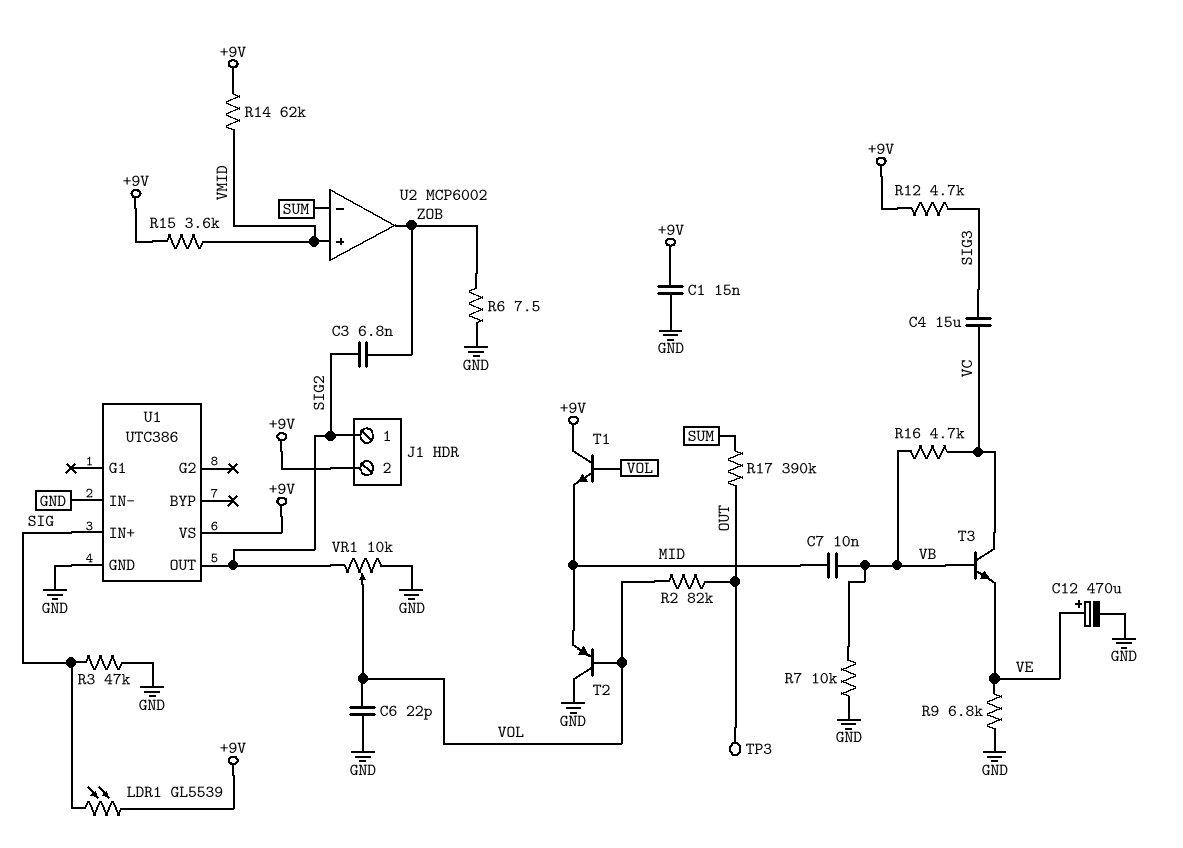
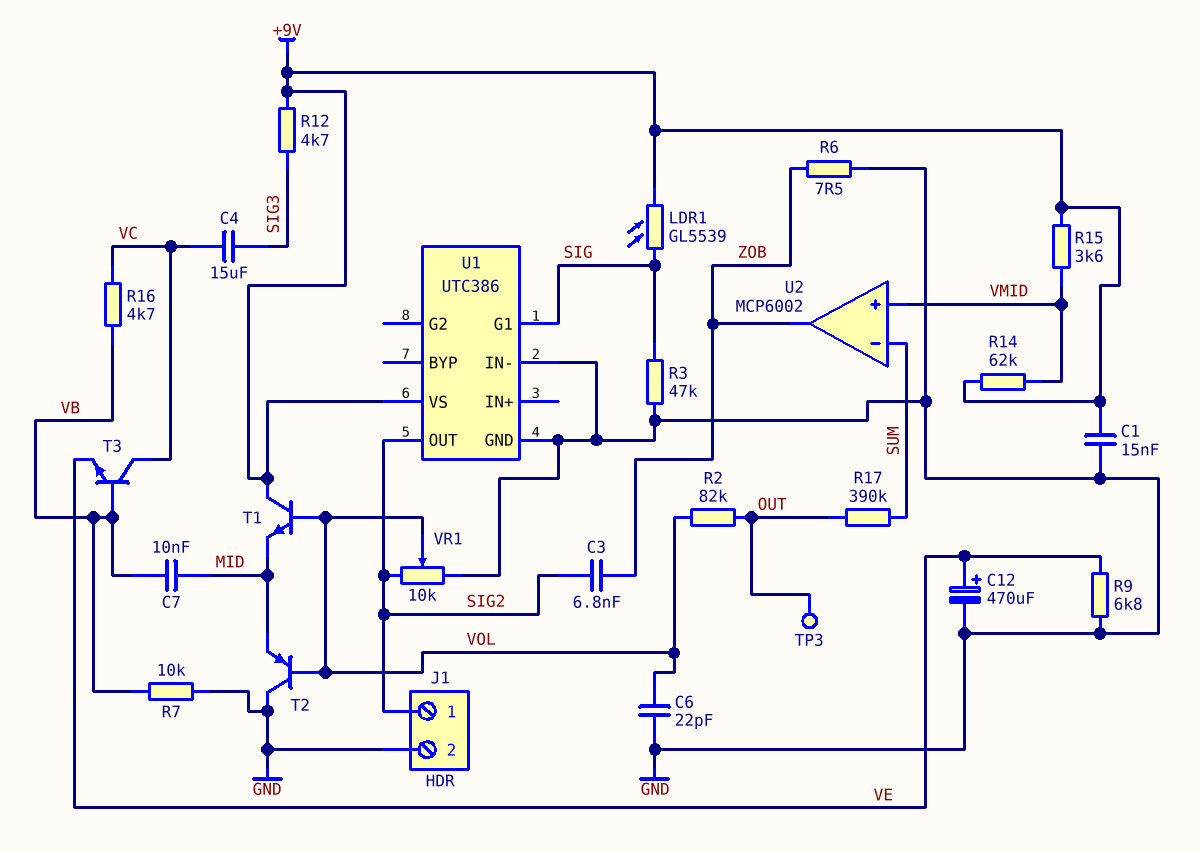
J1 pin 2: +9V -> GND
U1 pin G1: none -> SIG
U1 pin IN+: SIG -> none

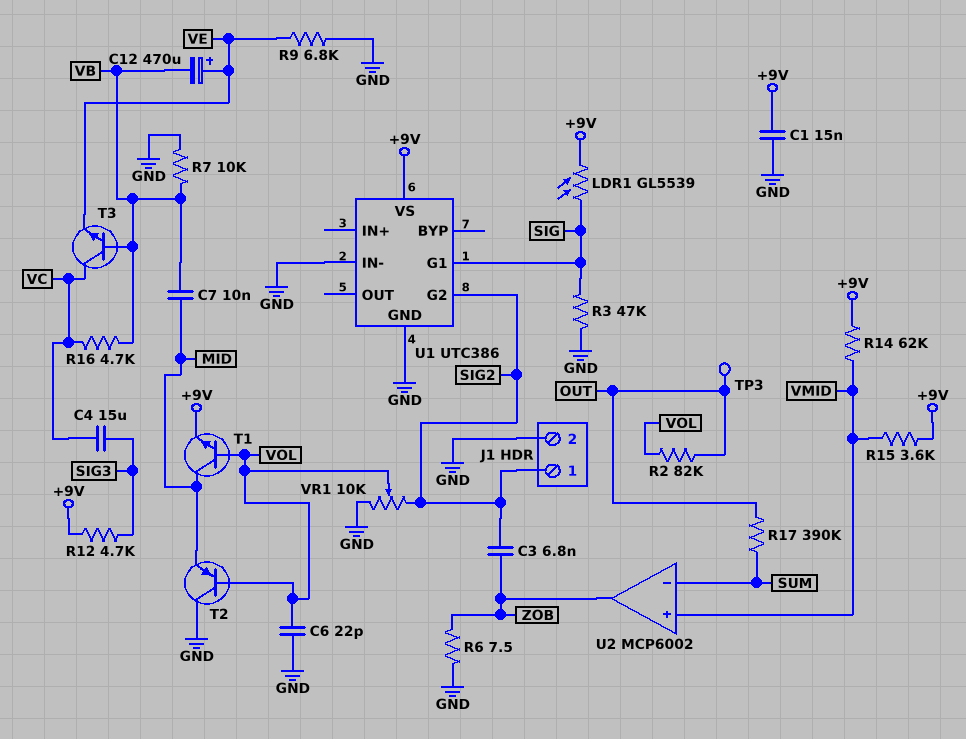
C12: 470uF (plus VE, minus GND) -> 470uF (plus VE, minus VB)
T1: NPN (B VOL, C +9V, E MID) -> NPN (B VOL, C MID, E +9V)
U1 pin G2: none -> SIG2
U1 pin OUT: SIG2 -> none

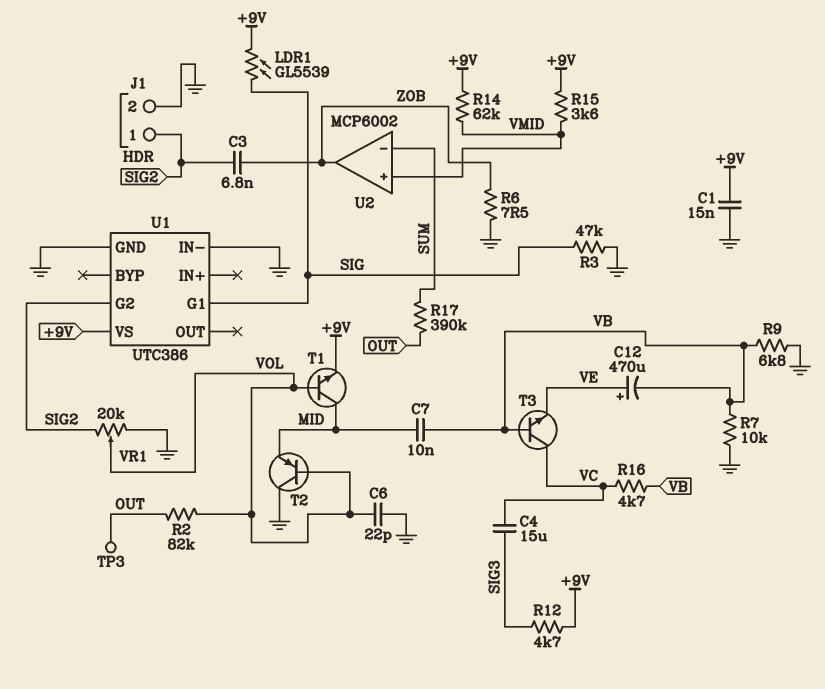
R9: 6.8k (GND, VE) -> 6.8k (GND, VB)
VR1: 10k (GND, SIG2, wiper VOL) -> 20k (GND, SIG2, wiper VOL)

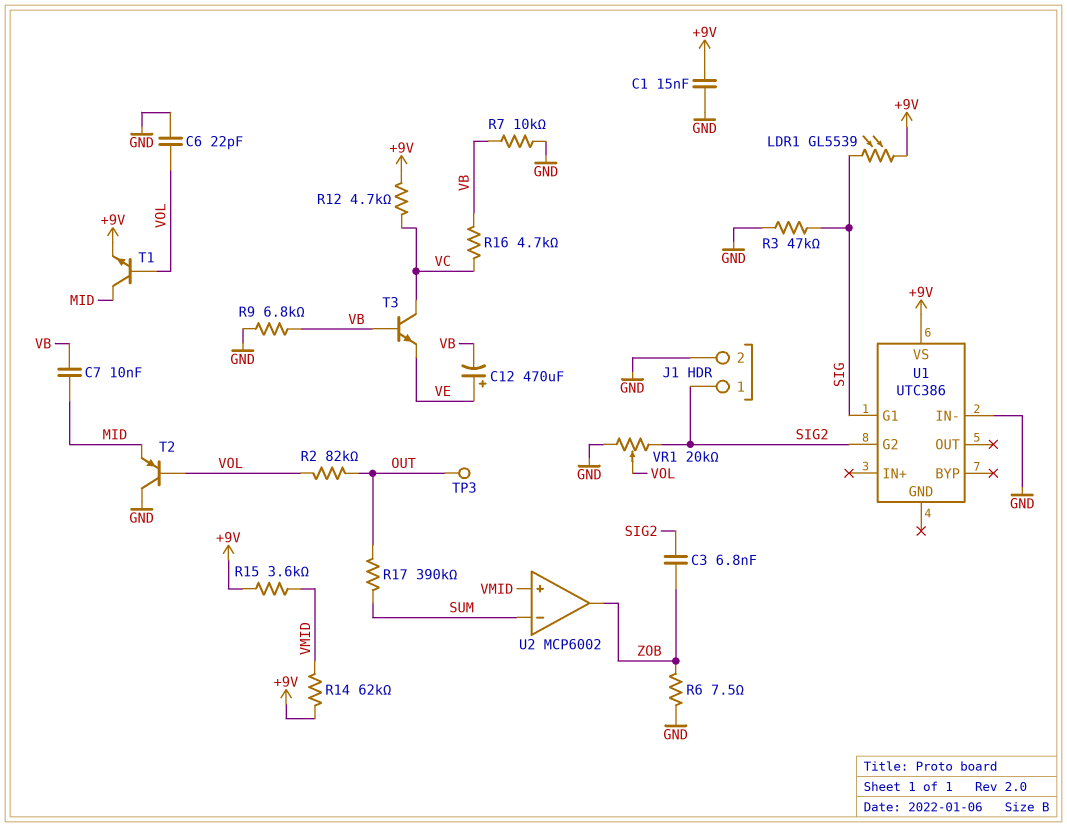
C4: 15uF (SIG3, VC) -> none
R12: 4.7k (+9V, SIG3) -> 4.7k (+9V, VC)
U1 pin GND: GND -> none

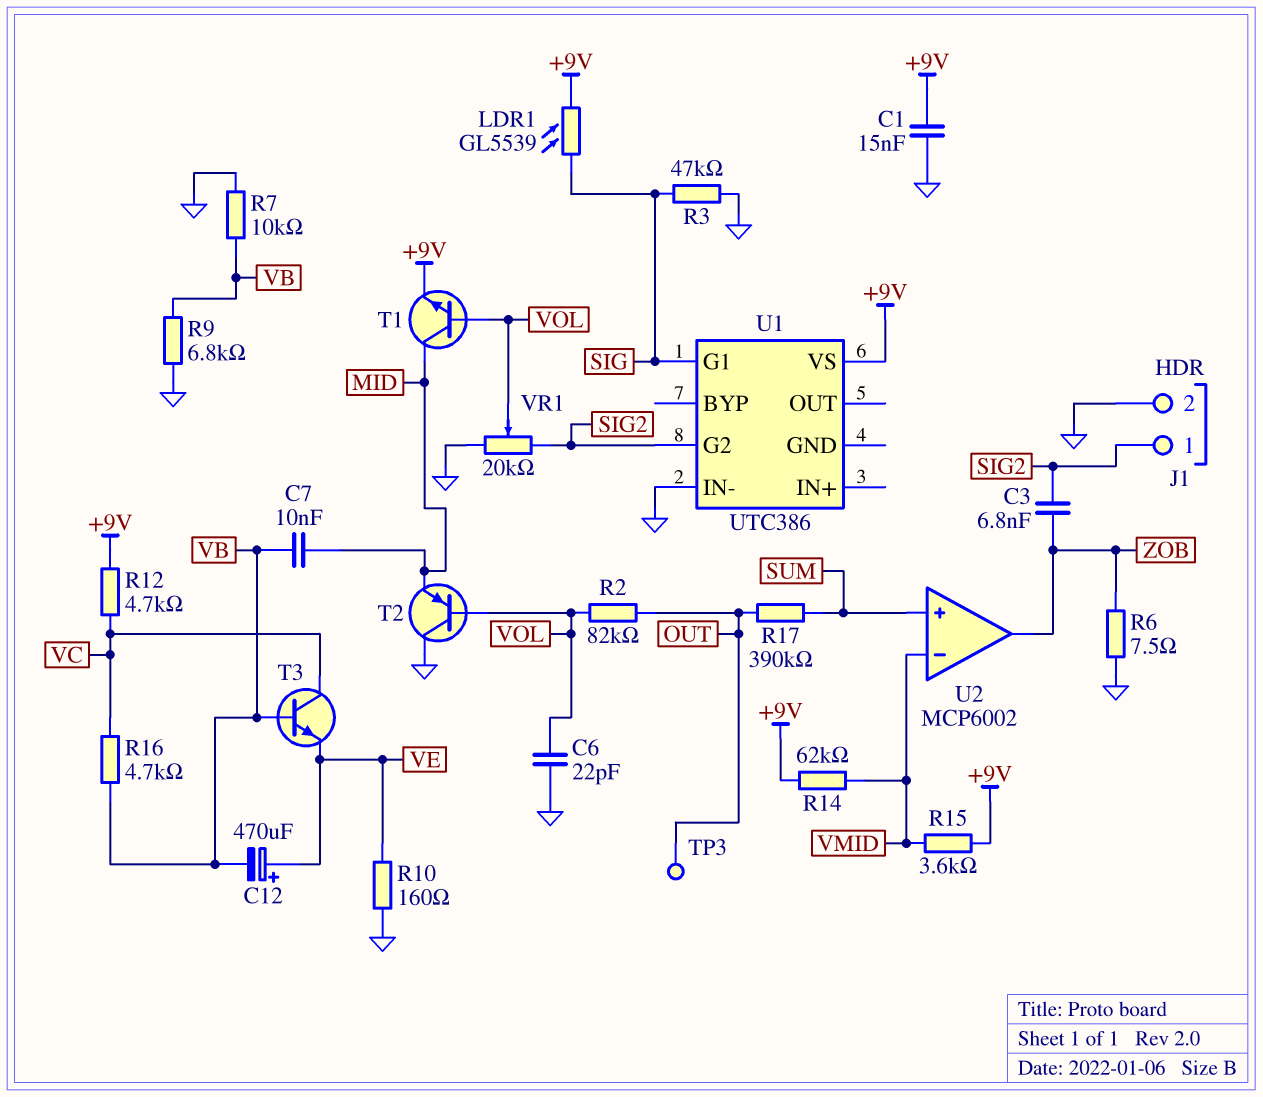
R10: none -> 160 (GND, VE)
U2 pin in+: VMID -> SUM
U2 pin in-: SUM -> VMID

